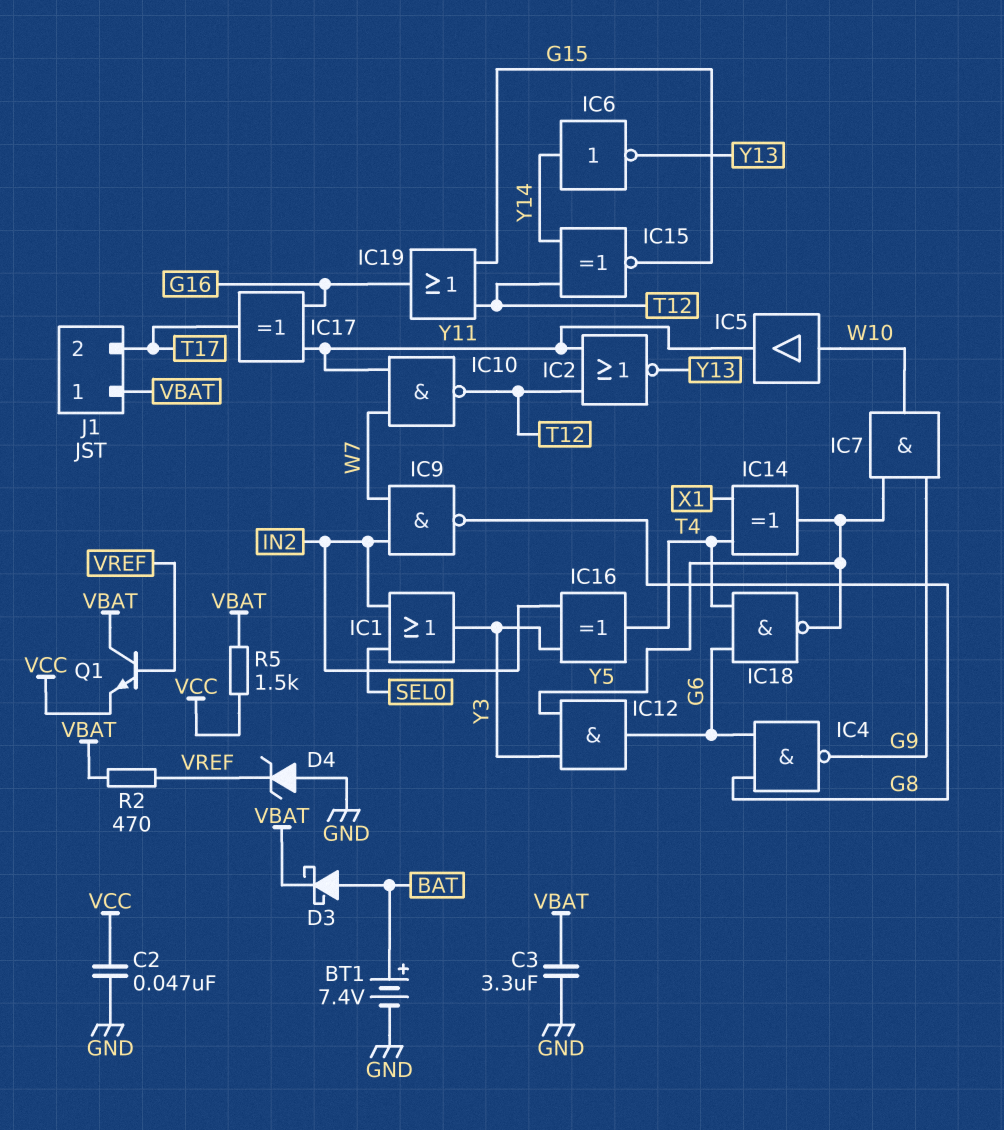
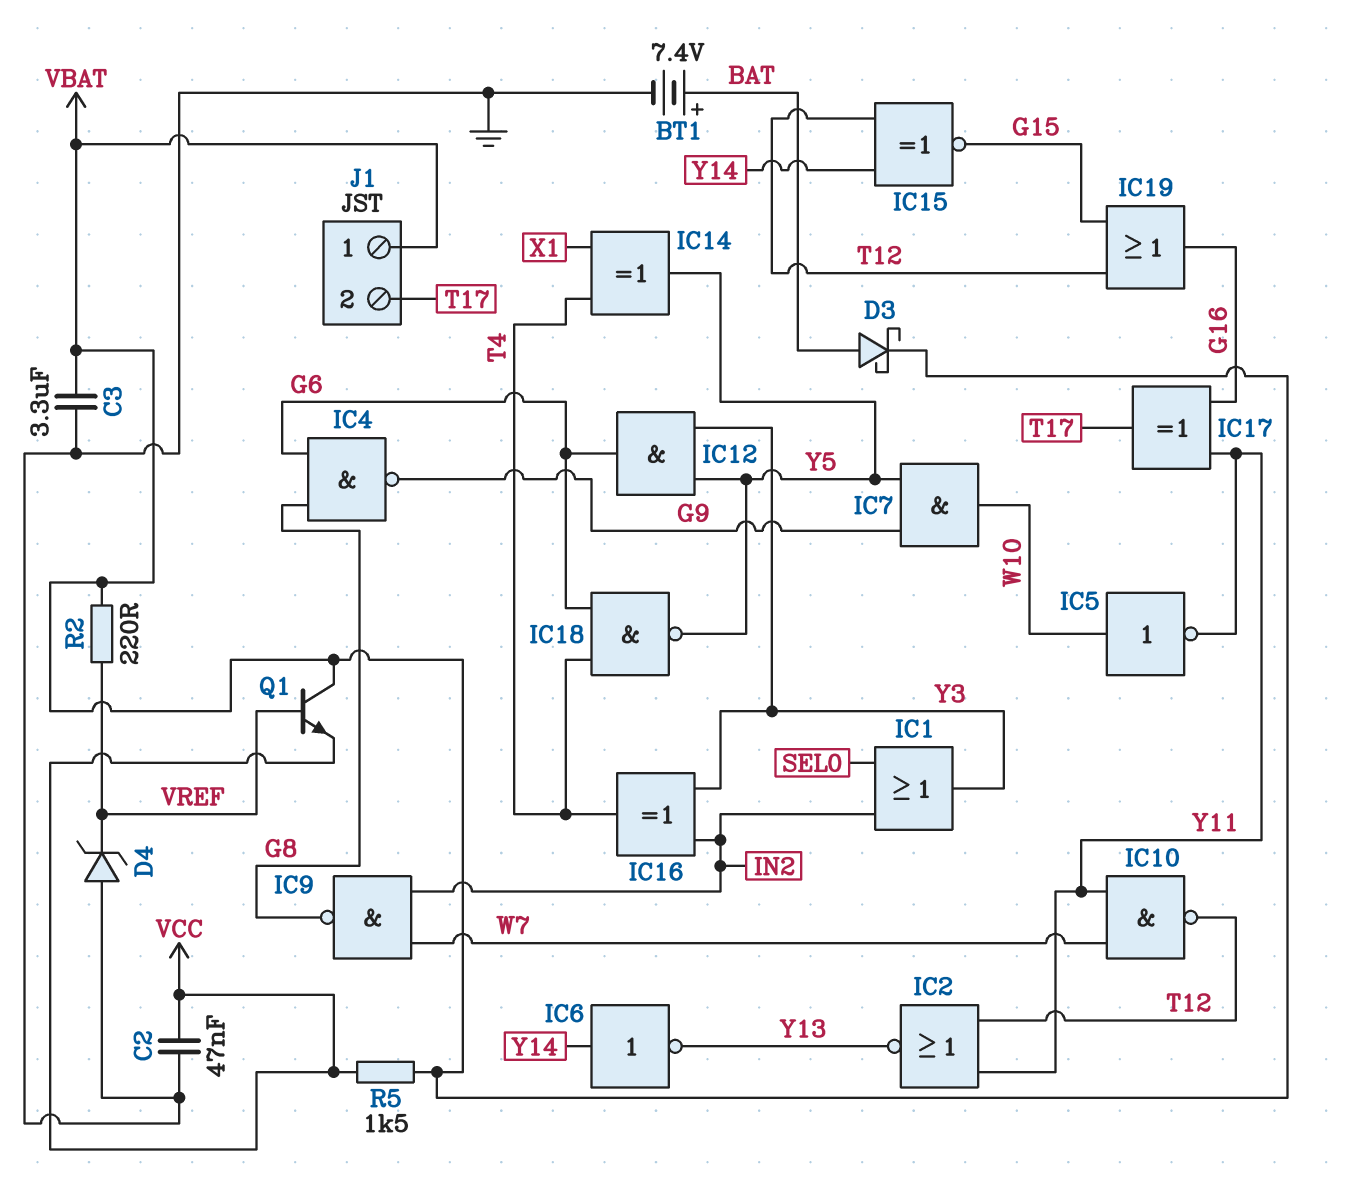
IC5: buffer (in W10, out Y11) -> NOT (in W10, out Y11)
R2: 470 (VBAT, VREF) -> 220 (VBAT, VREF)

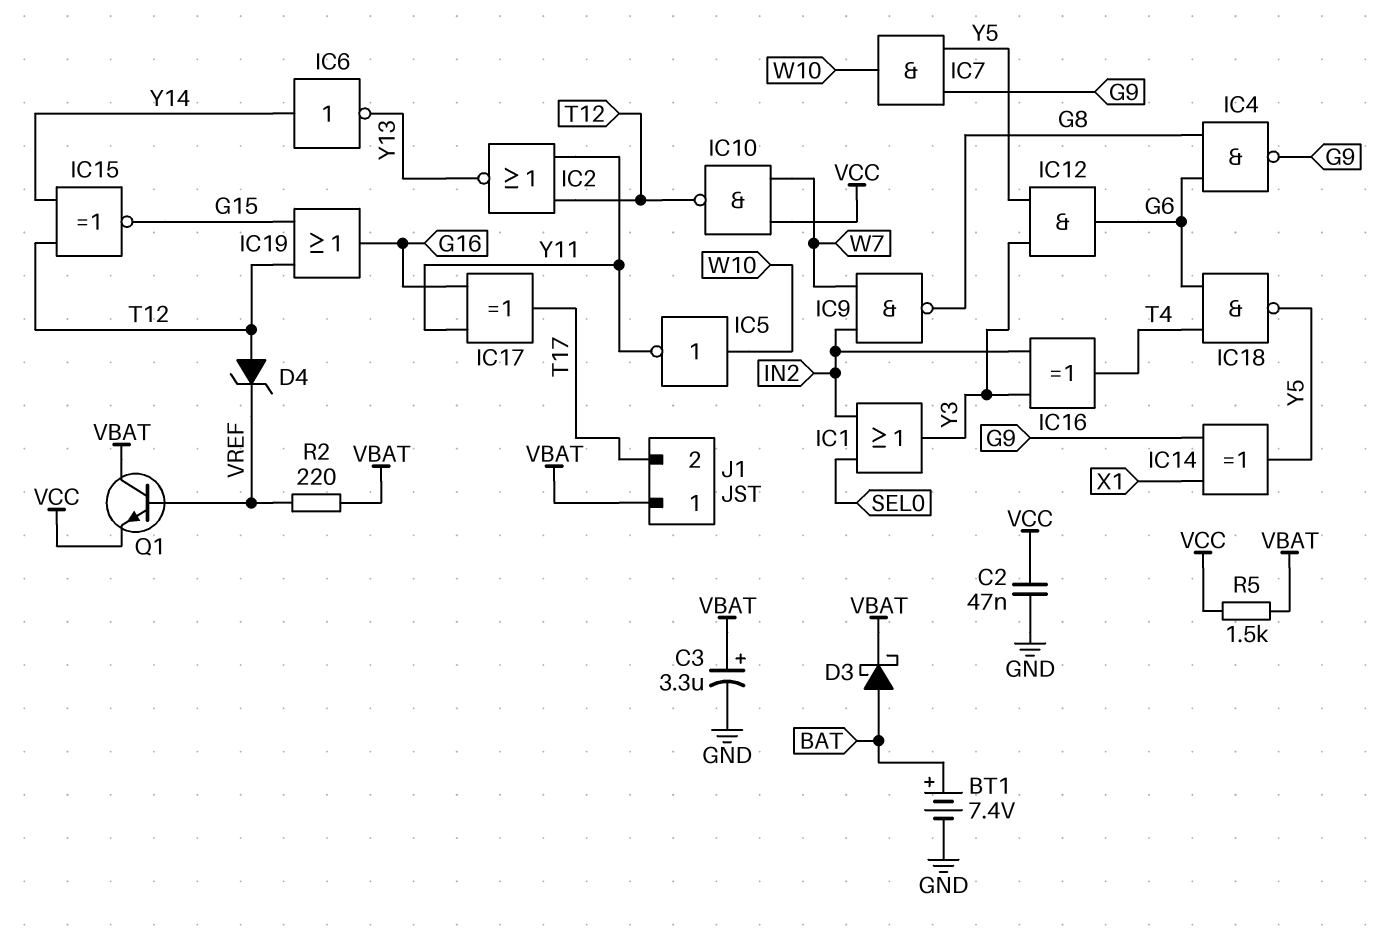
C3: 3.3uF (GND, VBAT) -> 3.3uF (plus VBAT, minus GND)
D4: zener (A GND, K VREF) -> zener (A T12, K VREF)
IC10: NAND (in W7, in Y11, out T12) -> NAND (in VCC, in W7, out T12)
IC14: XOR (in T4, in X1, out Y5) -> XOR (in G9, in X1, out Y5)

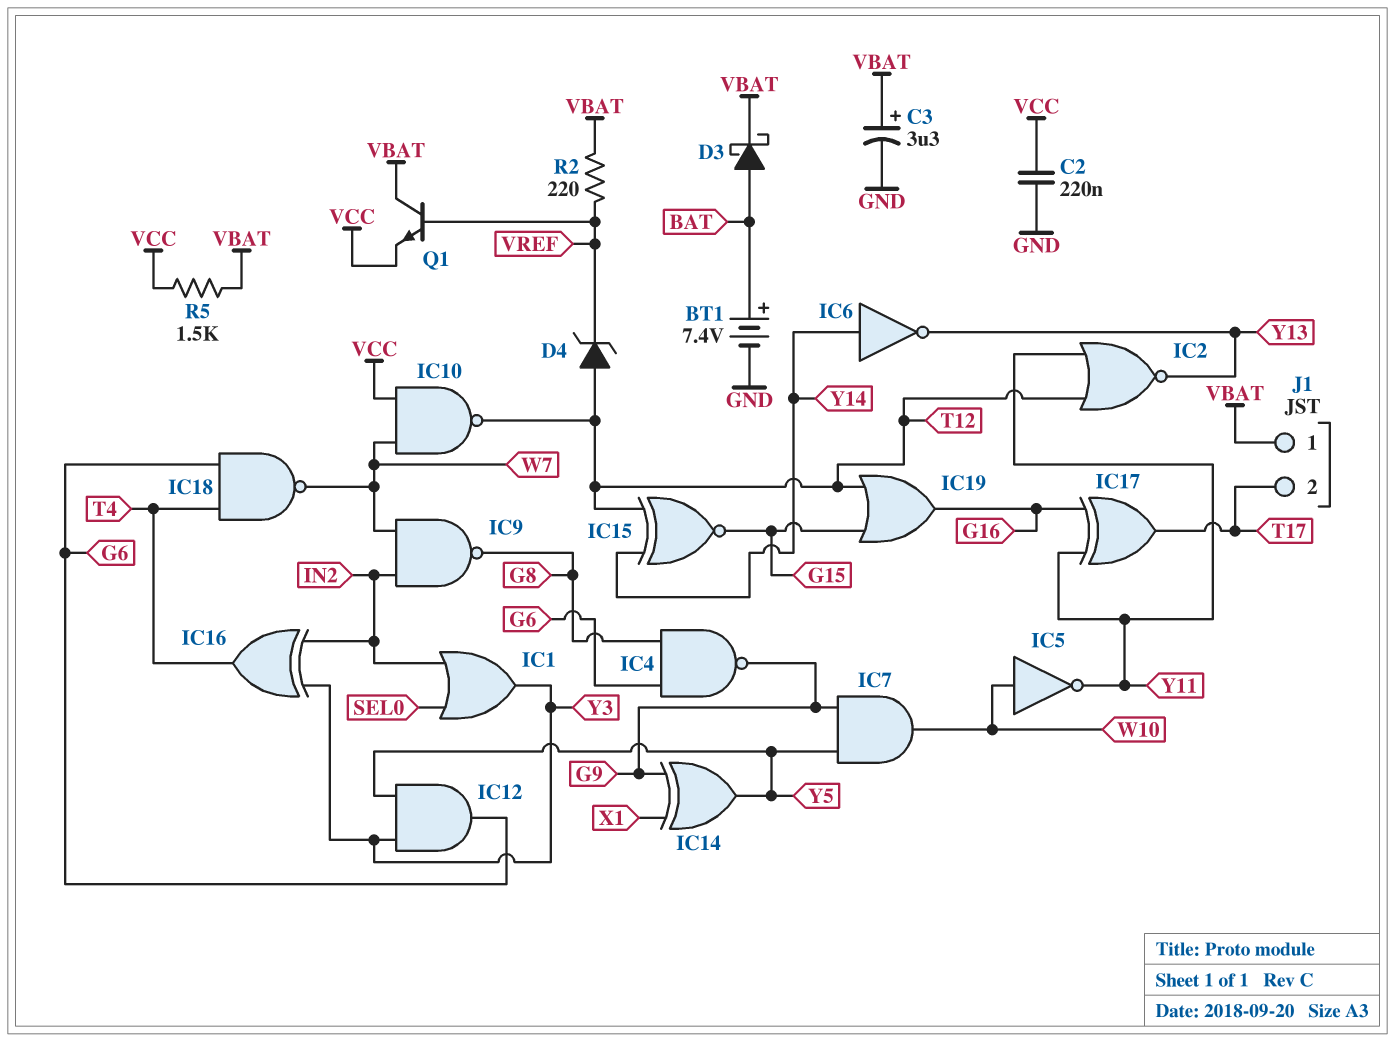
C2: 47nF (GND, VCC) -> 220nF (GND, VCC)
IC18: NAND (in G6, in T4, out Y5) -> NAND (in G6, in T4, out W7)

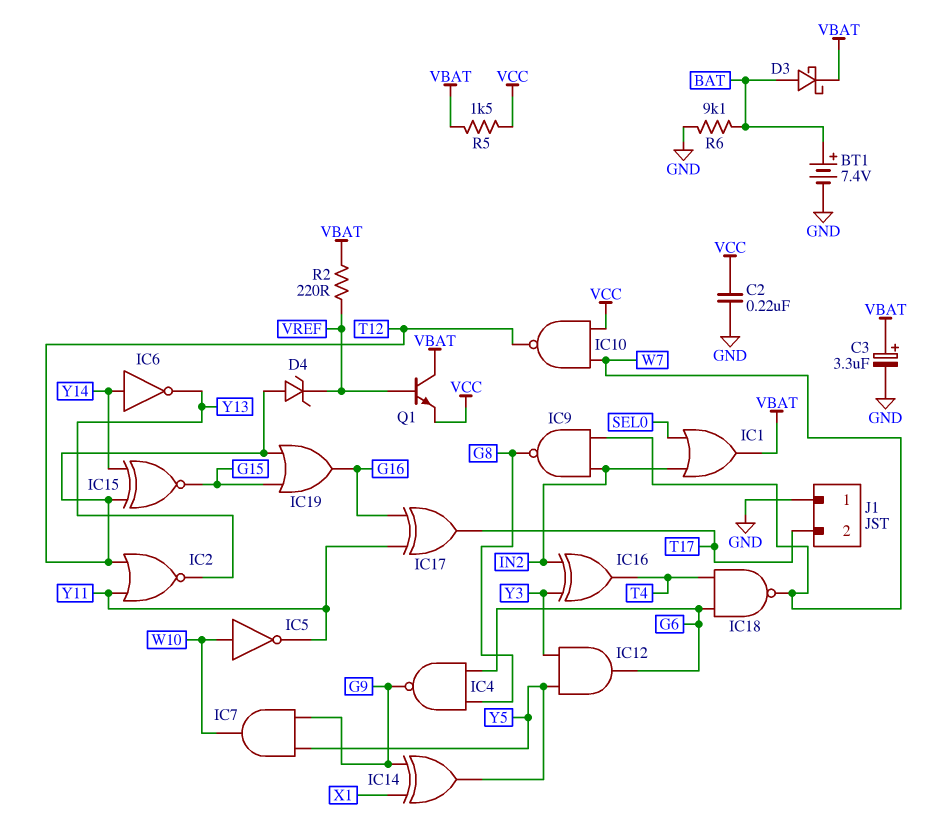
IC1: OR (in IN2, in SEL0, out Y3) -> OR (in IN2, in SEL0, out VBAT)
J1 pin 1: VBAT -> GND
R6: none -> 9.1k (BAT, GND)

